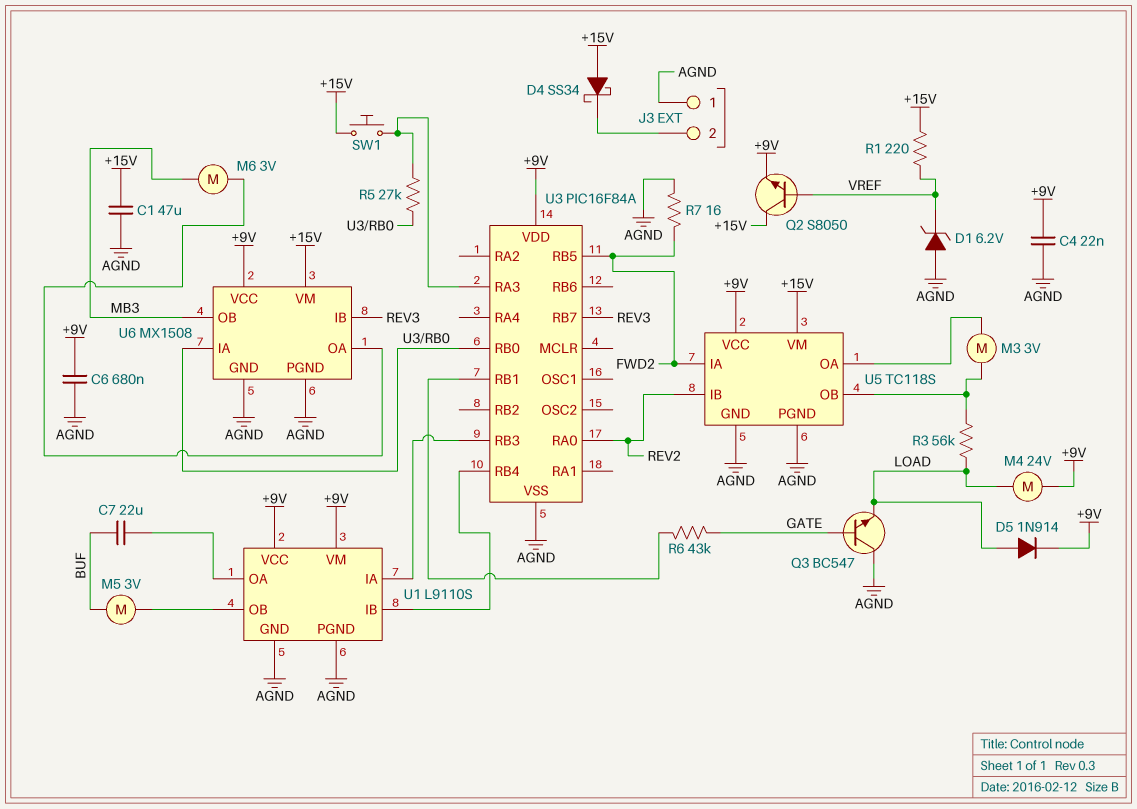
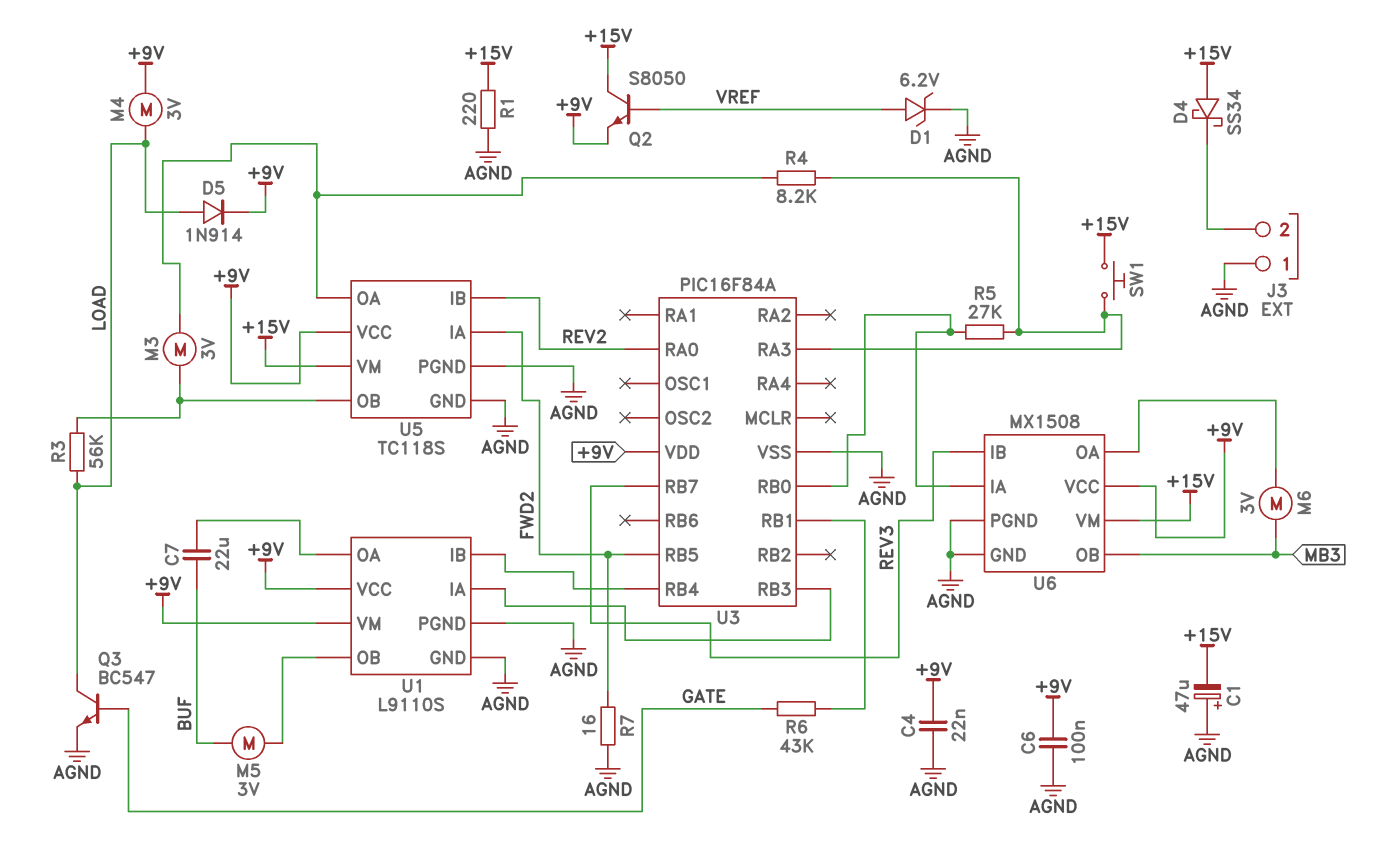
C1: 47uF (+15V, AGND) -> 47uF (plus AGND, minus +15V)
C6: 680nF (+9V, AGND) -> 100nF (+9V, AGND)
D1: zener 6.2V (A AGND, K VREF) -> zener 6.2V (A VREF, K AGND)
M4: motor 24V (+9V, LOAD) -> motor 3V (+9V, LOAD)
Q3: NPN BC547 (B GATE, C AGND, E LOAD) -> NPN BC547 (B GATE, C LOAD, E AGND)
R1: 220 (+15V, VREF) -> 220 (+15V, AGND)
R4: none -> 8.2k (U3/RA3, U5/OA)

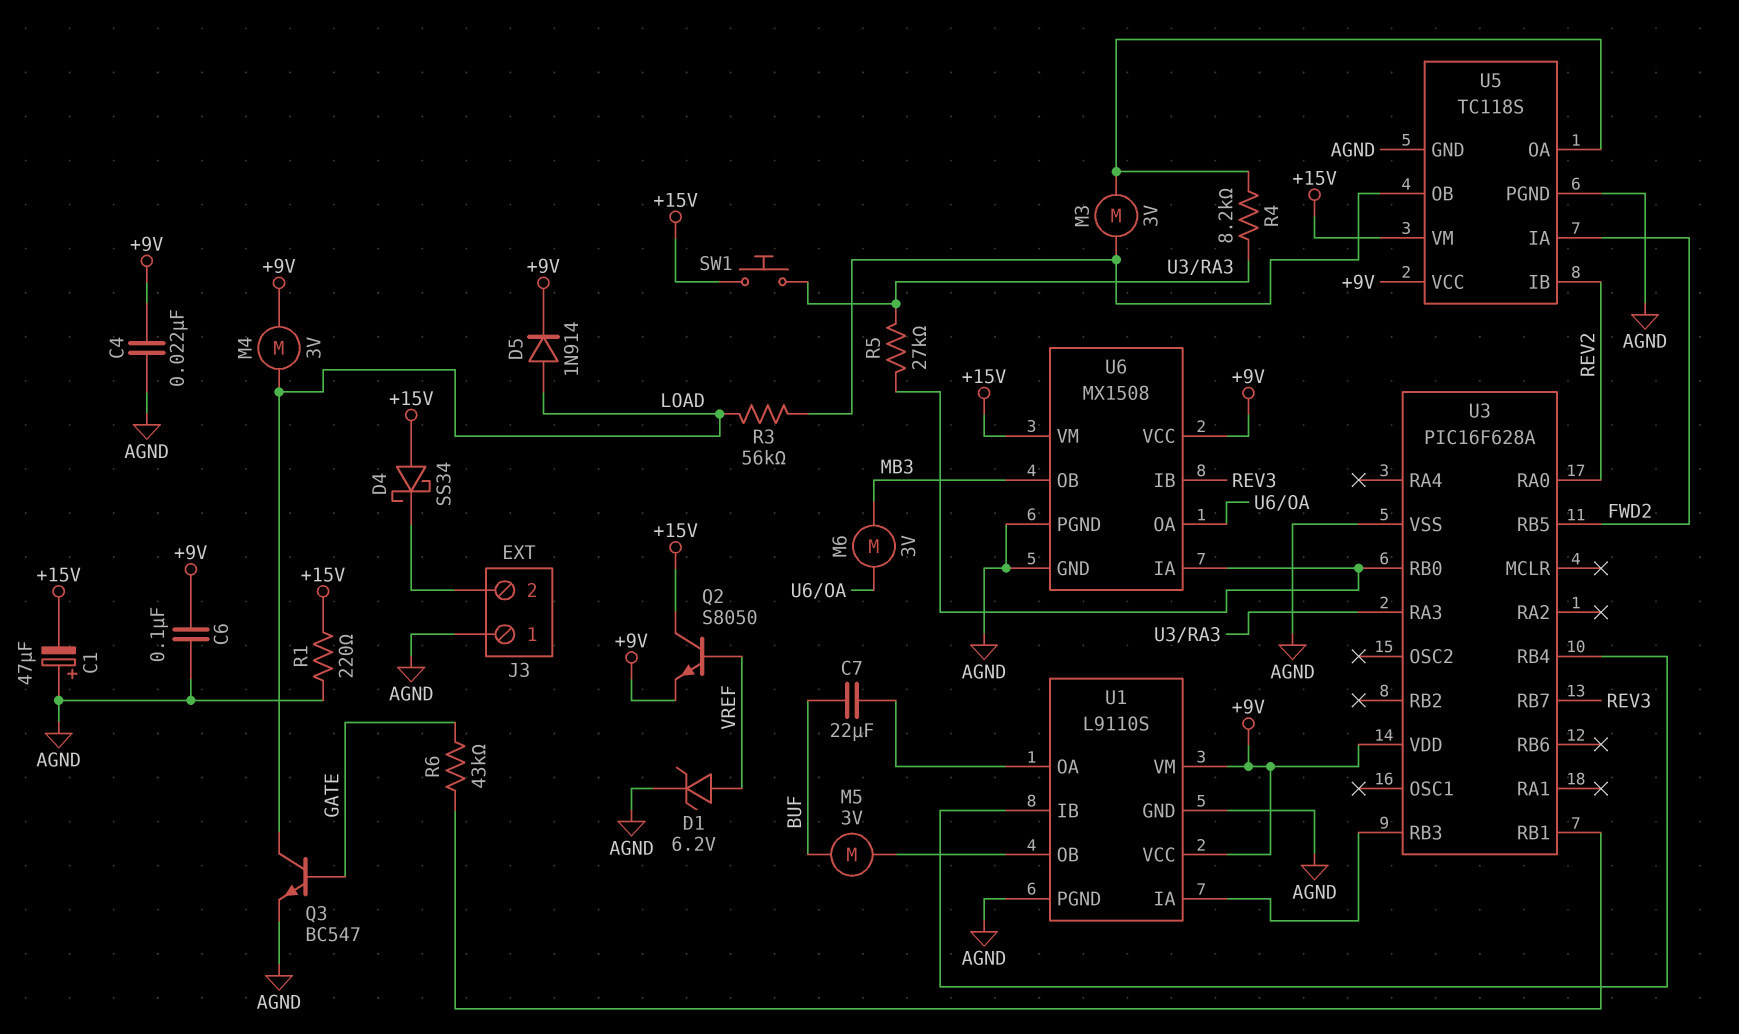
R7: 16 (AGND, FWD2) -> none
U3: PIC16F84A -> PIC16F628A

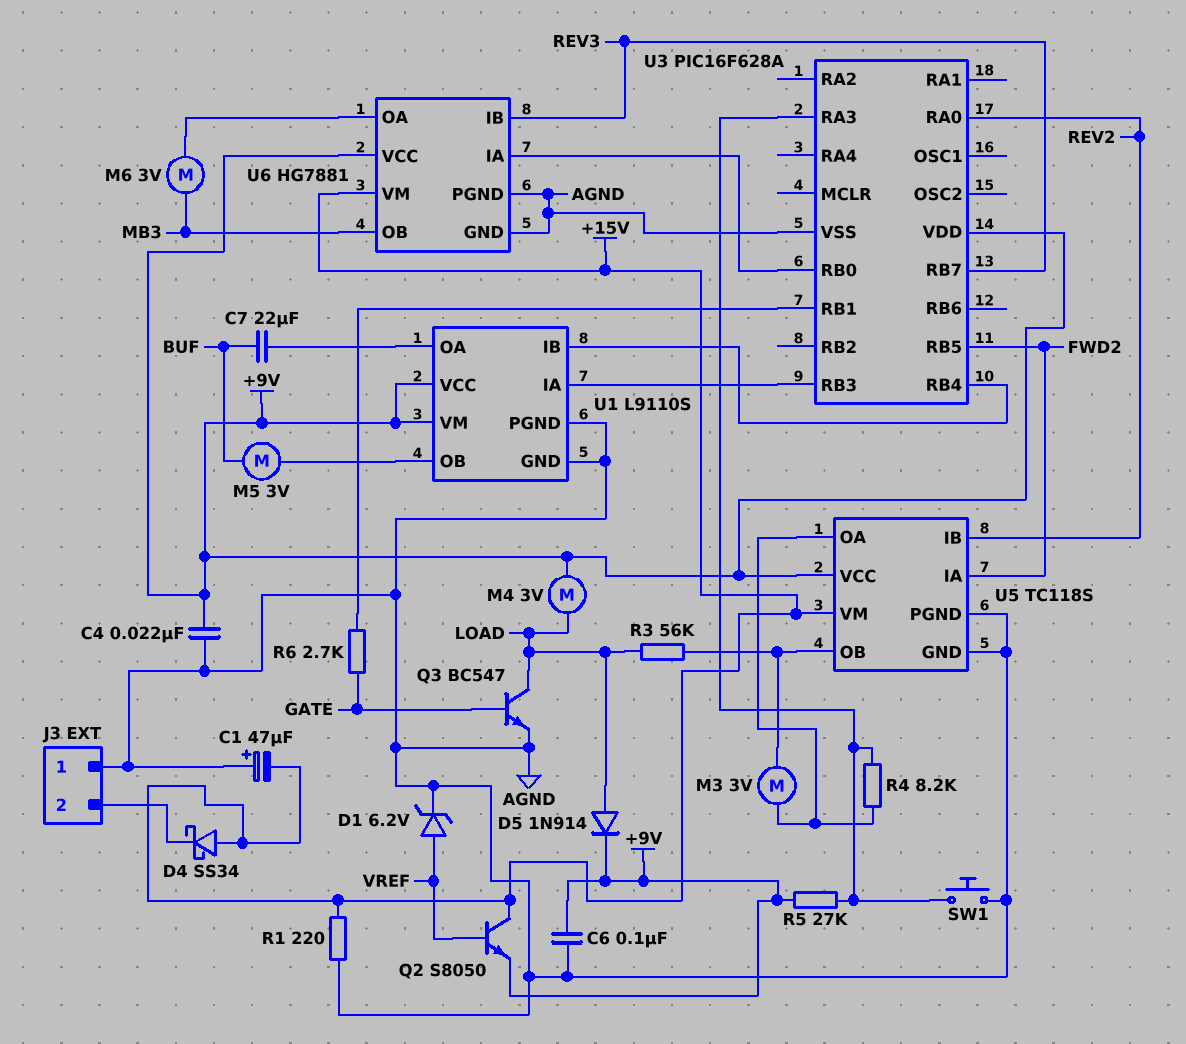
R5: 27k (U3/RA3, U3/RB0) -> 27k (+9V, U3/RA3)
R6: 43k (GATE, U3/RB1) -> 2.7k (GATE, U3/RB1)
SW1: button (+15V, U3/RA3) -> button (AGND, U3/RA3)
U6: MX1508 -> HG7881

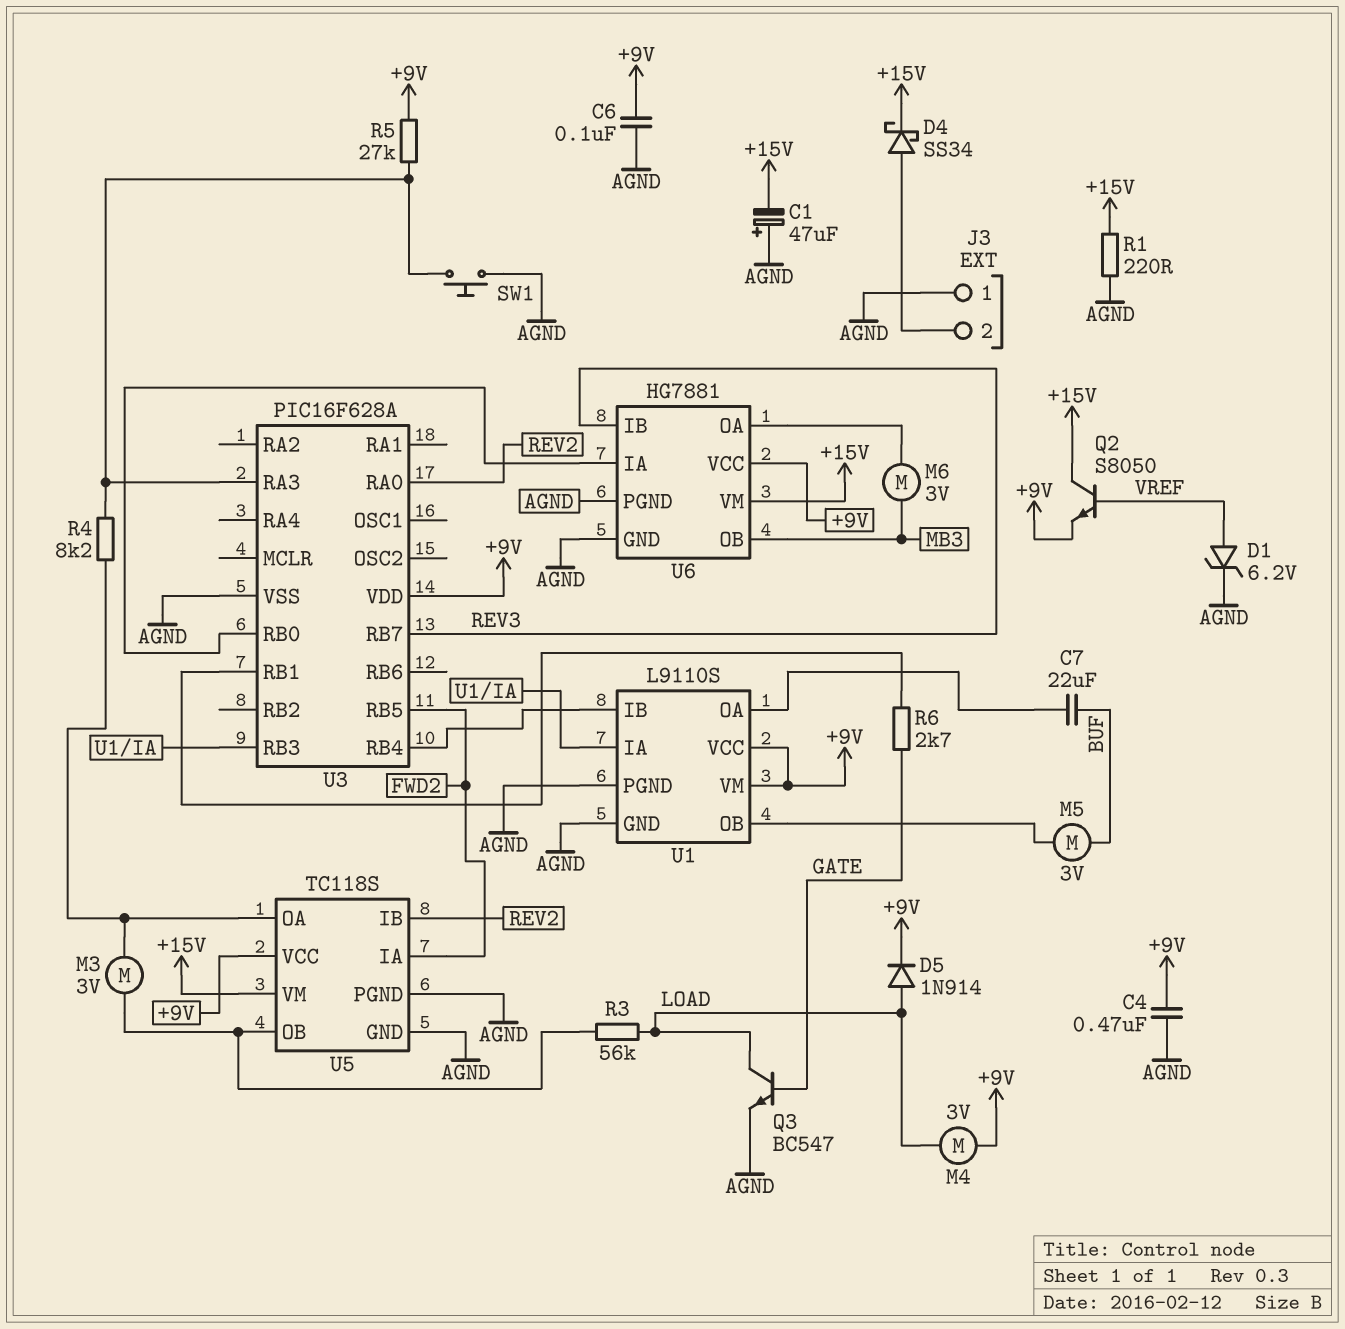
C4: 22nF (+9V, AGND) -> 470nF (+9V, AGND)
D4: schottky SS34 (A +15V, K J3/2) -> schottky SS34 (A J3/2, K +15V)

